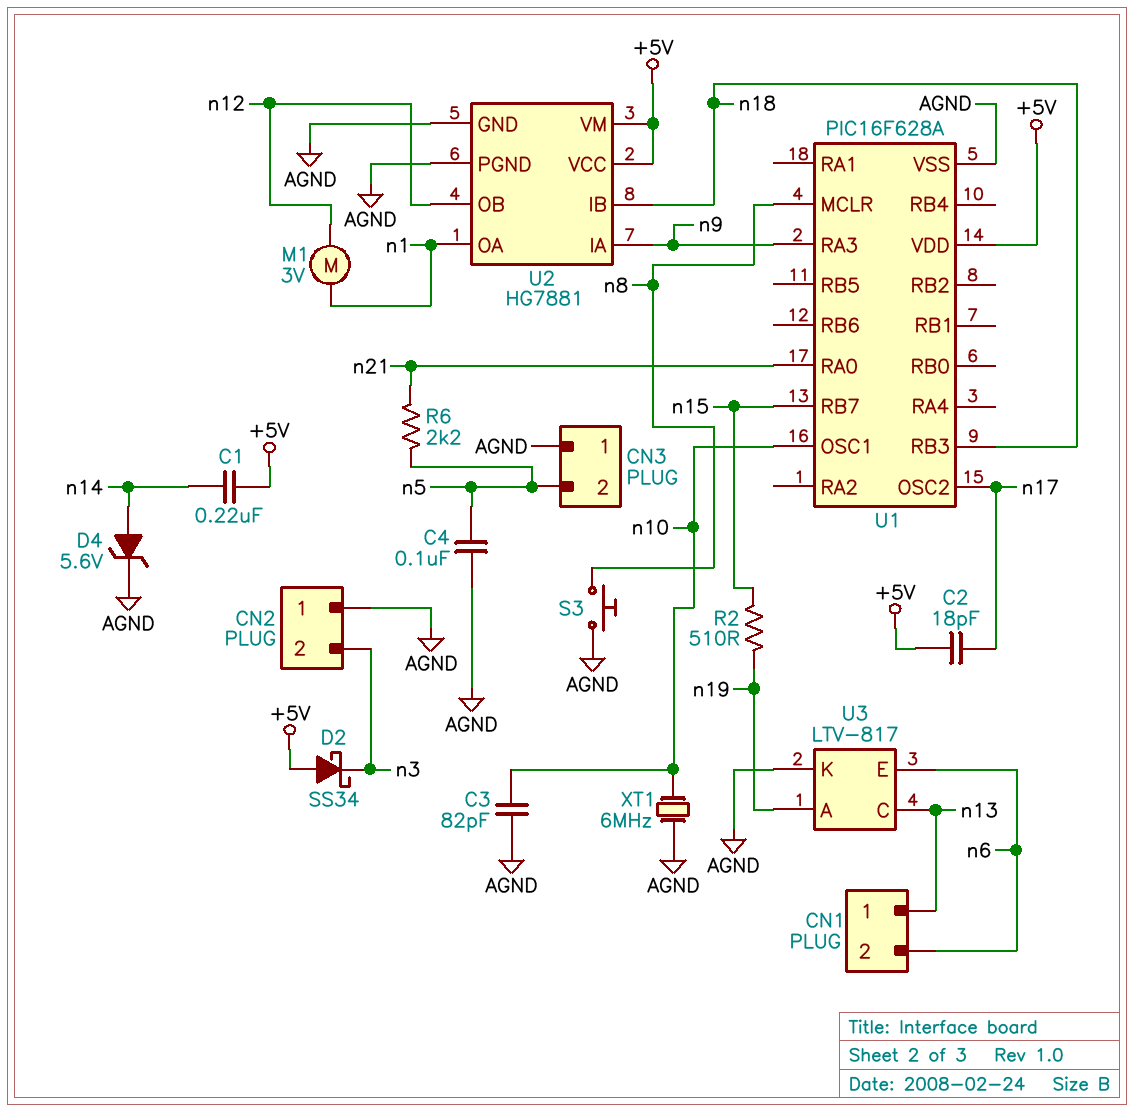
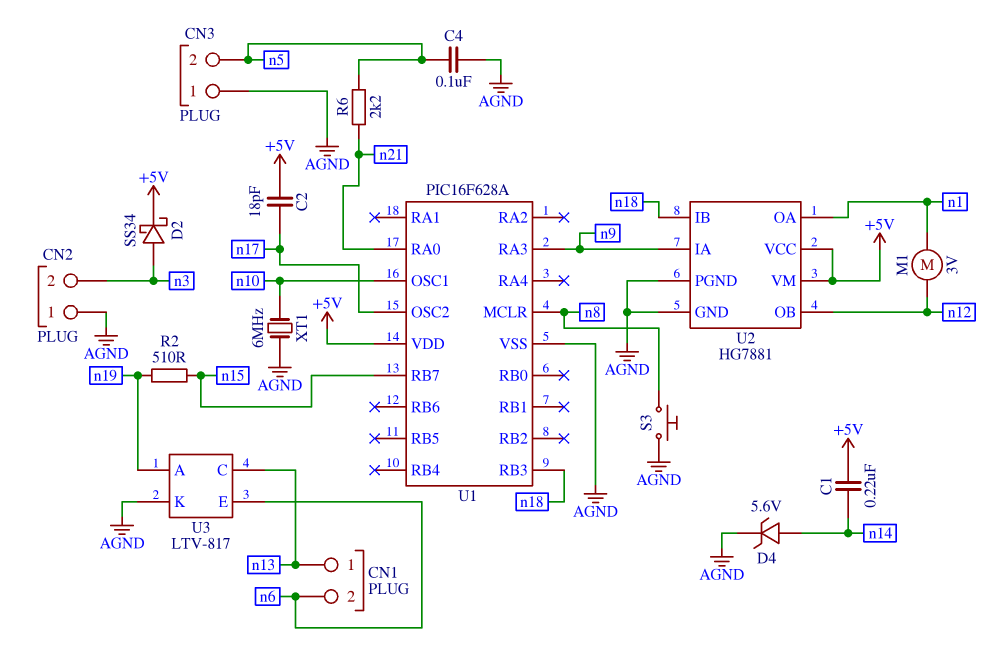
C3: 82pF (AGND, n10) -> none
D2: schottky SS34 (A +5V, K n3) -> schottky SS34 (A n3, K +5V)

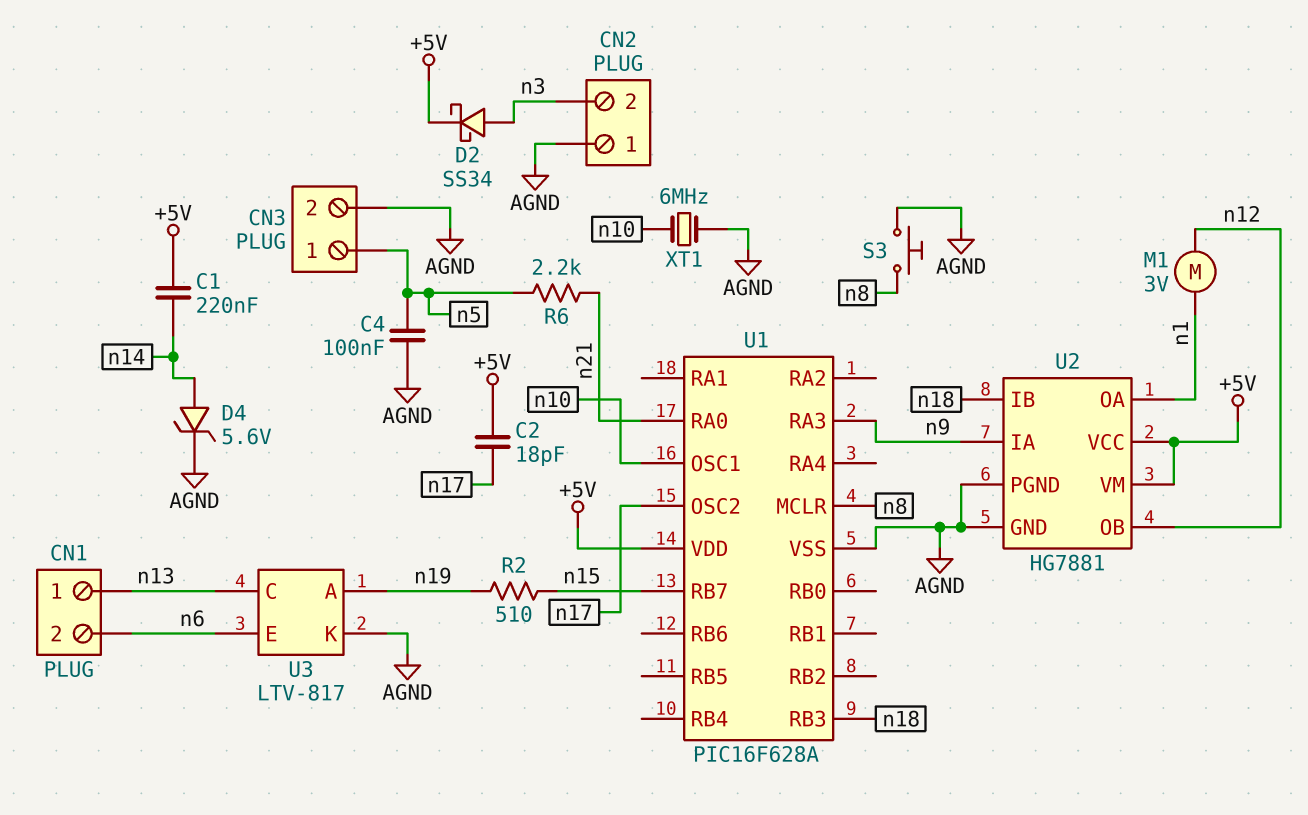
CN3 pin 1: AGND -> n5
CN3 pin 2: n5 -> AGND

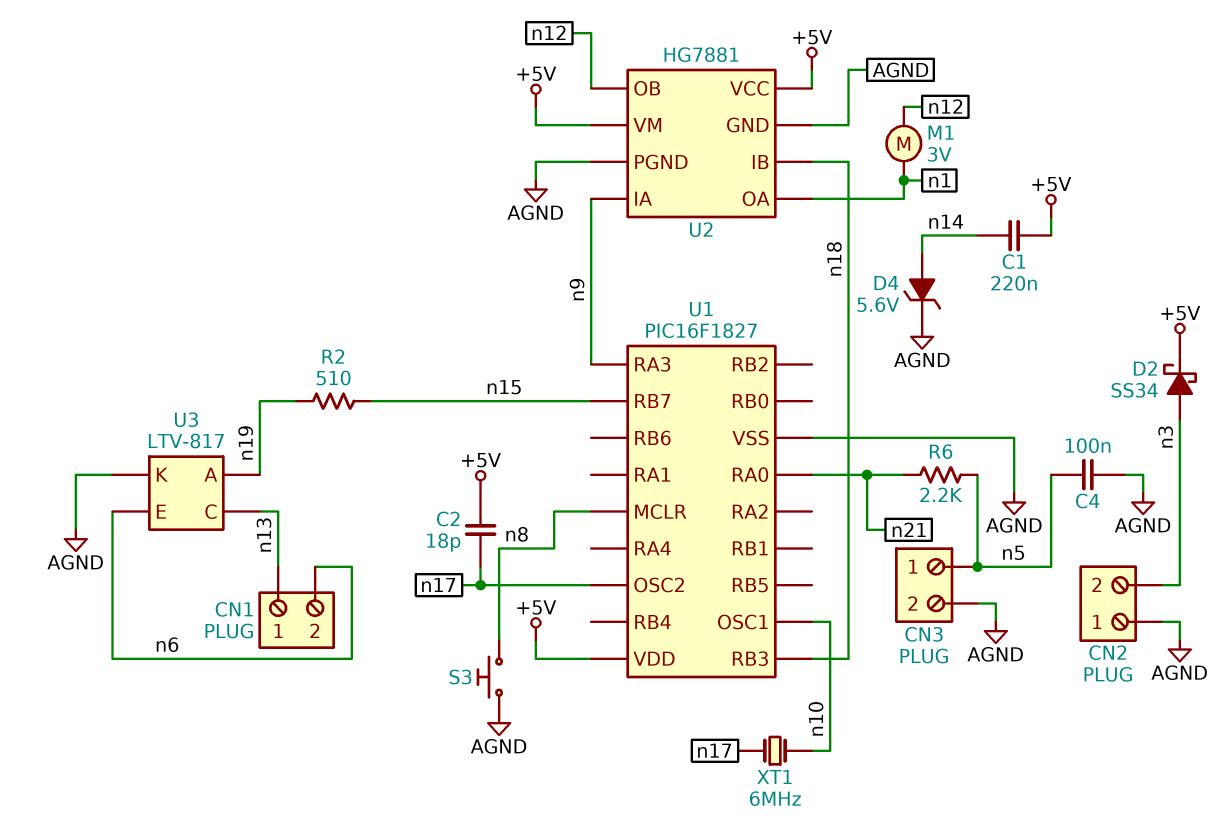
U1: PIC16F628A -> PIC16F1827
XT1: 6MHz (AGND, n10) -> 6MHz (n10, n17)

